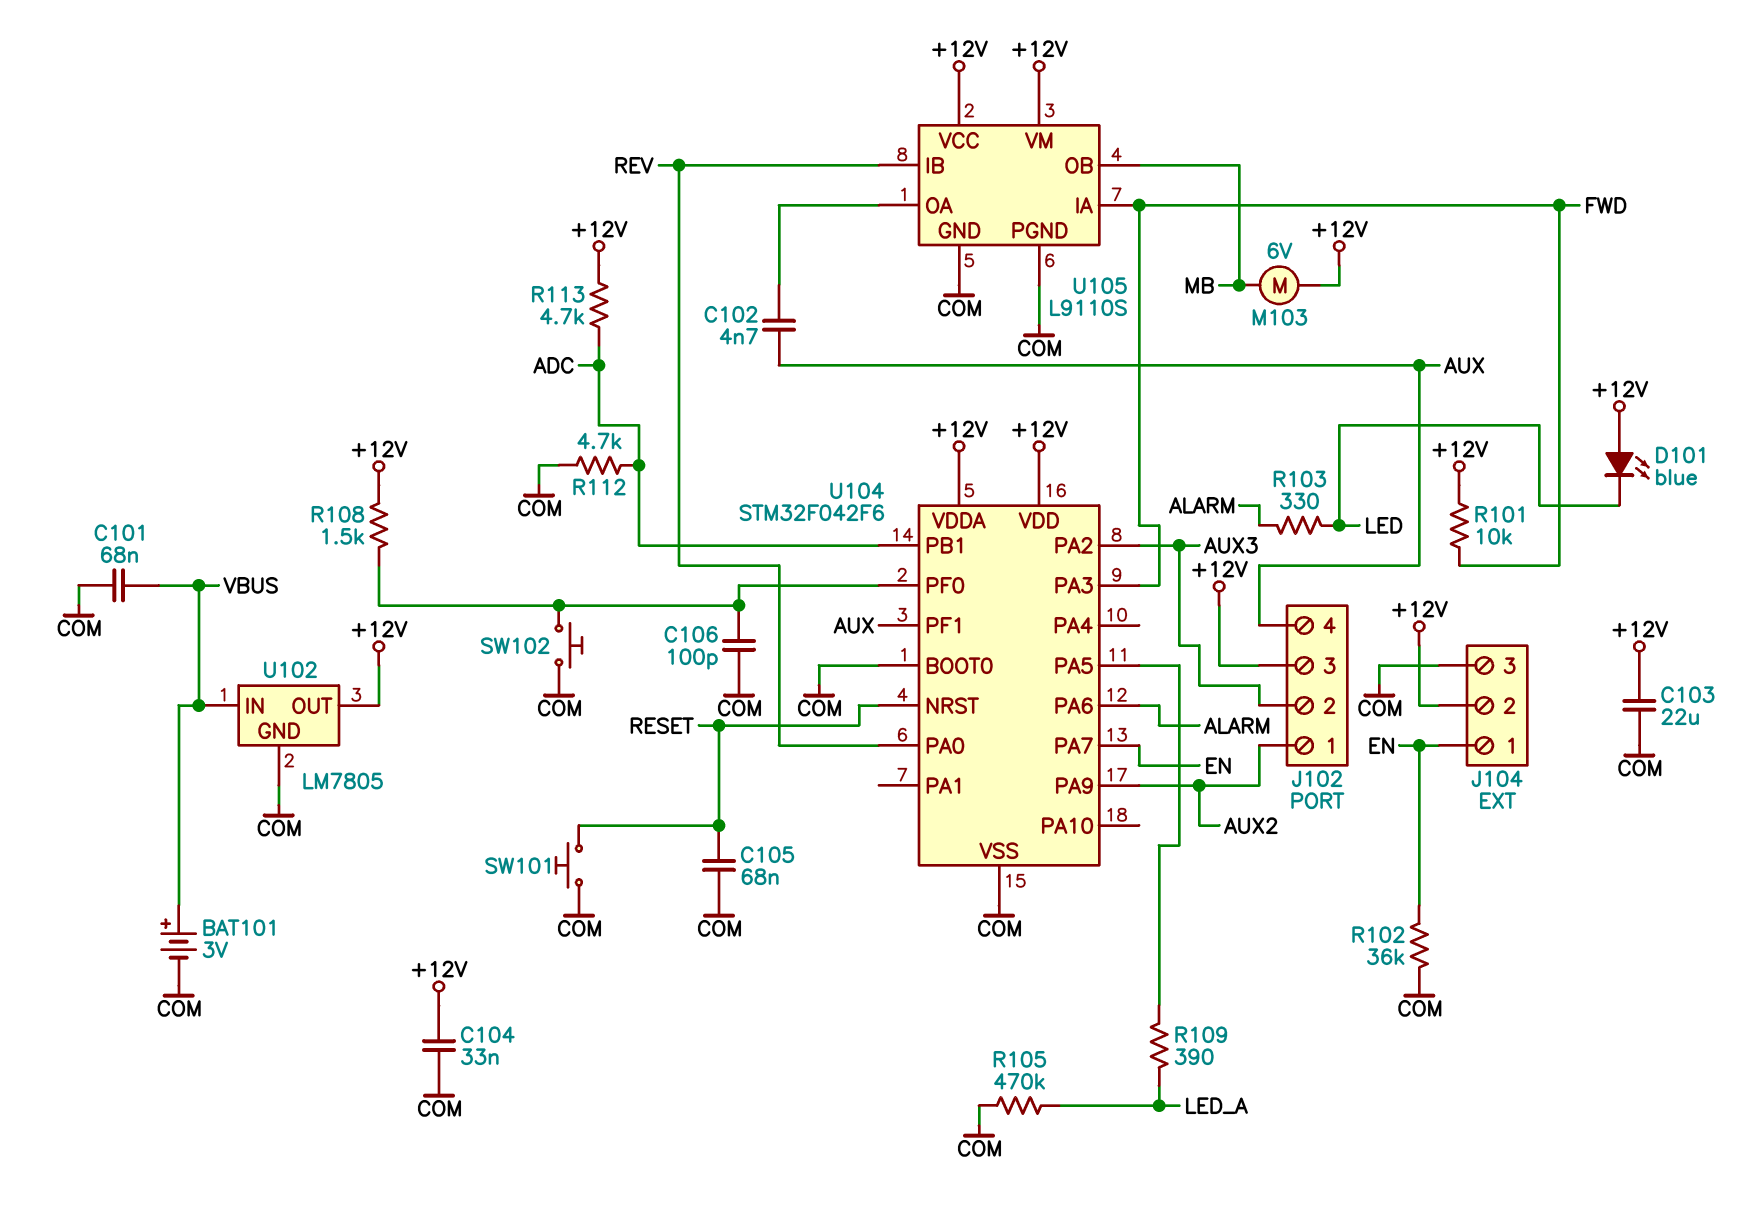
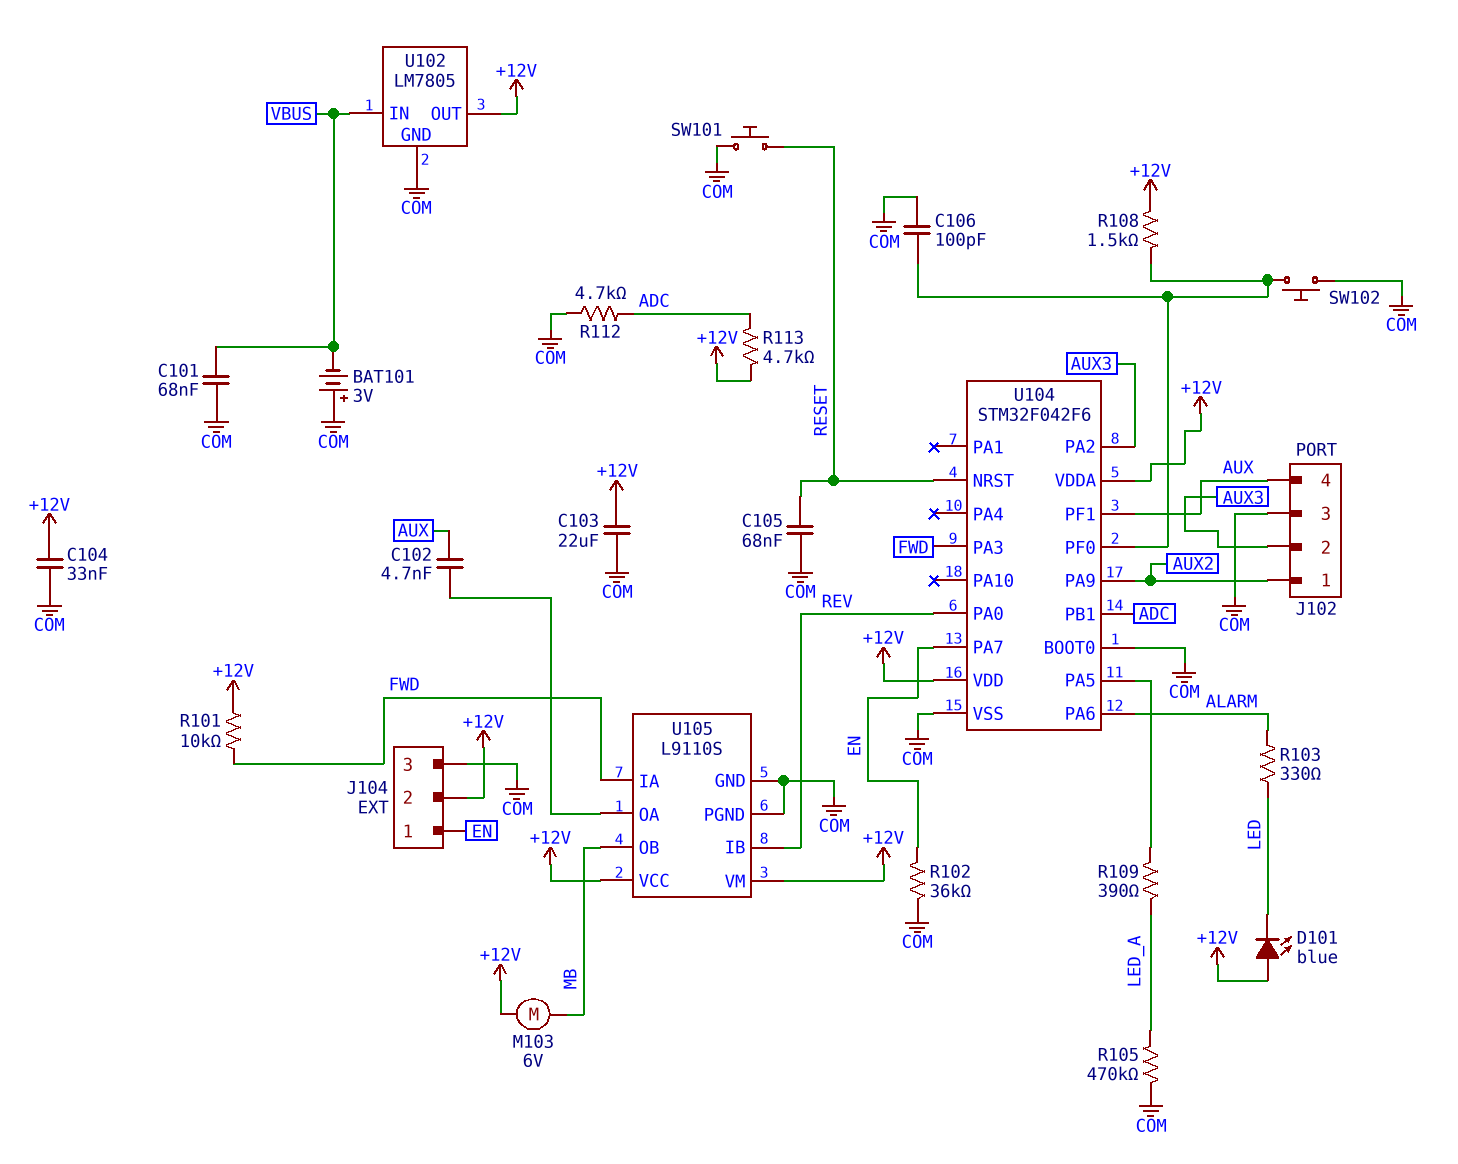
BAT101: 3V (plus VBUS, minus COM) -> 3V (plus COM, minus VBUS)
J102 pin 3: +12V -> COM

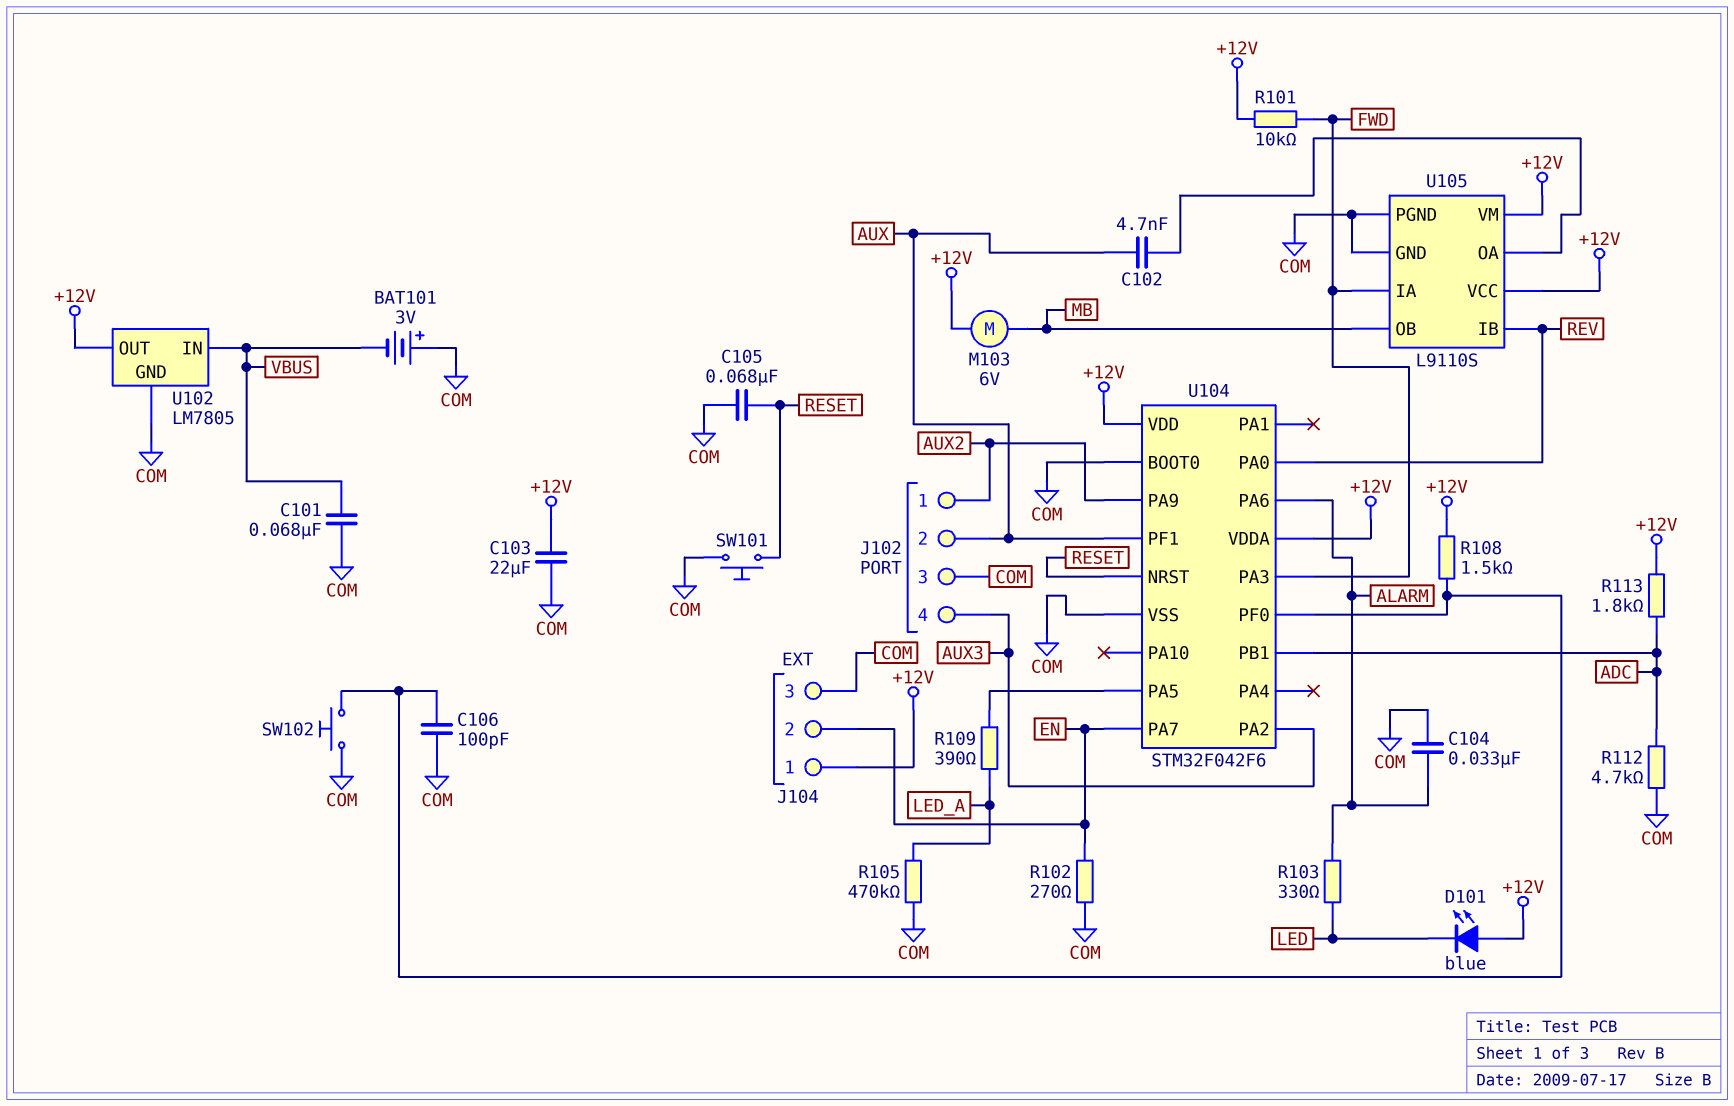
C104: 33nF (+12V, COM) -> 33nF (ALARM, COM)
J102 pin 2: AUX3 -> AUX
J102 pin 4: AUX -> AUX3
J104 pin 1: EN -> +12V
J104 pin 2: +12V -> EN
R102: 36k (COM, EN) -> 270 (COM, EN)
R113: 4.7k (+12V, ADC) -> 1.8k (+12V, ADC)

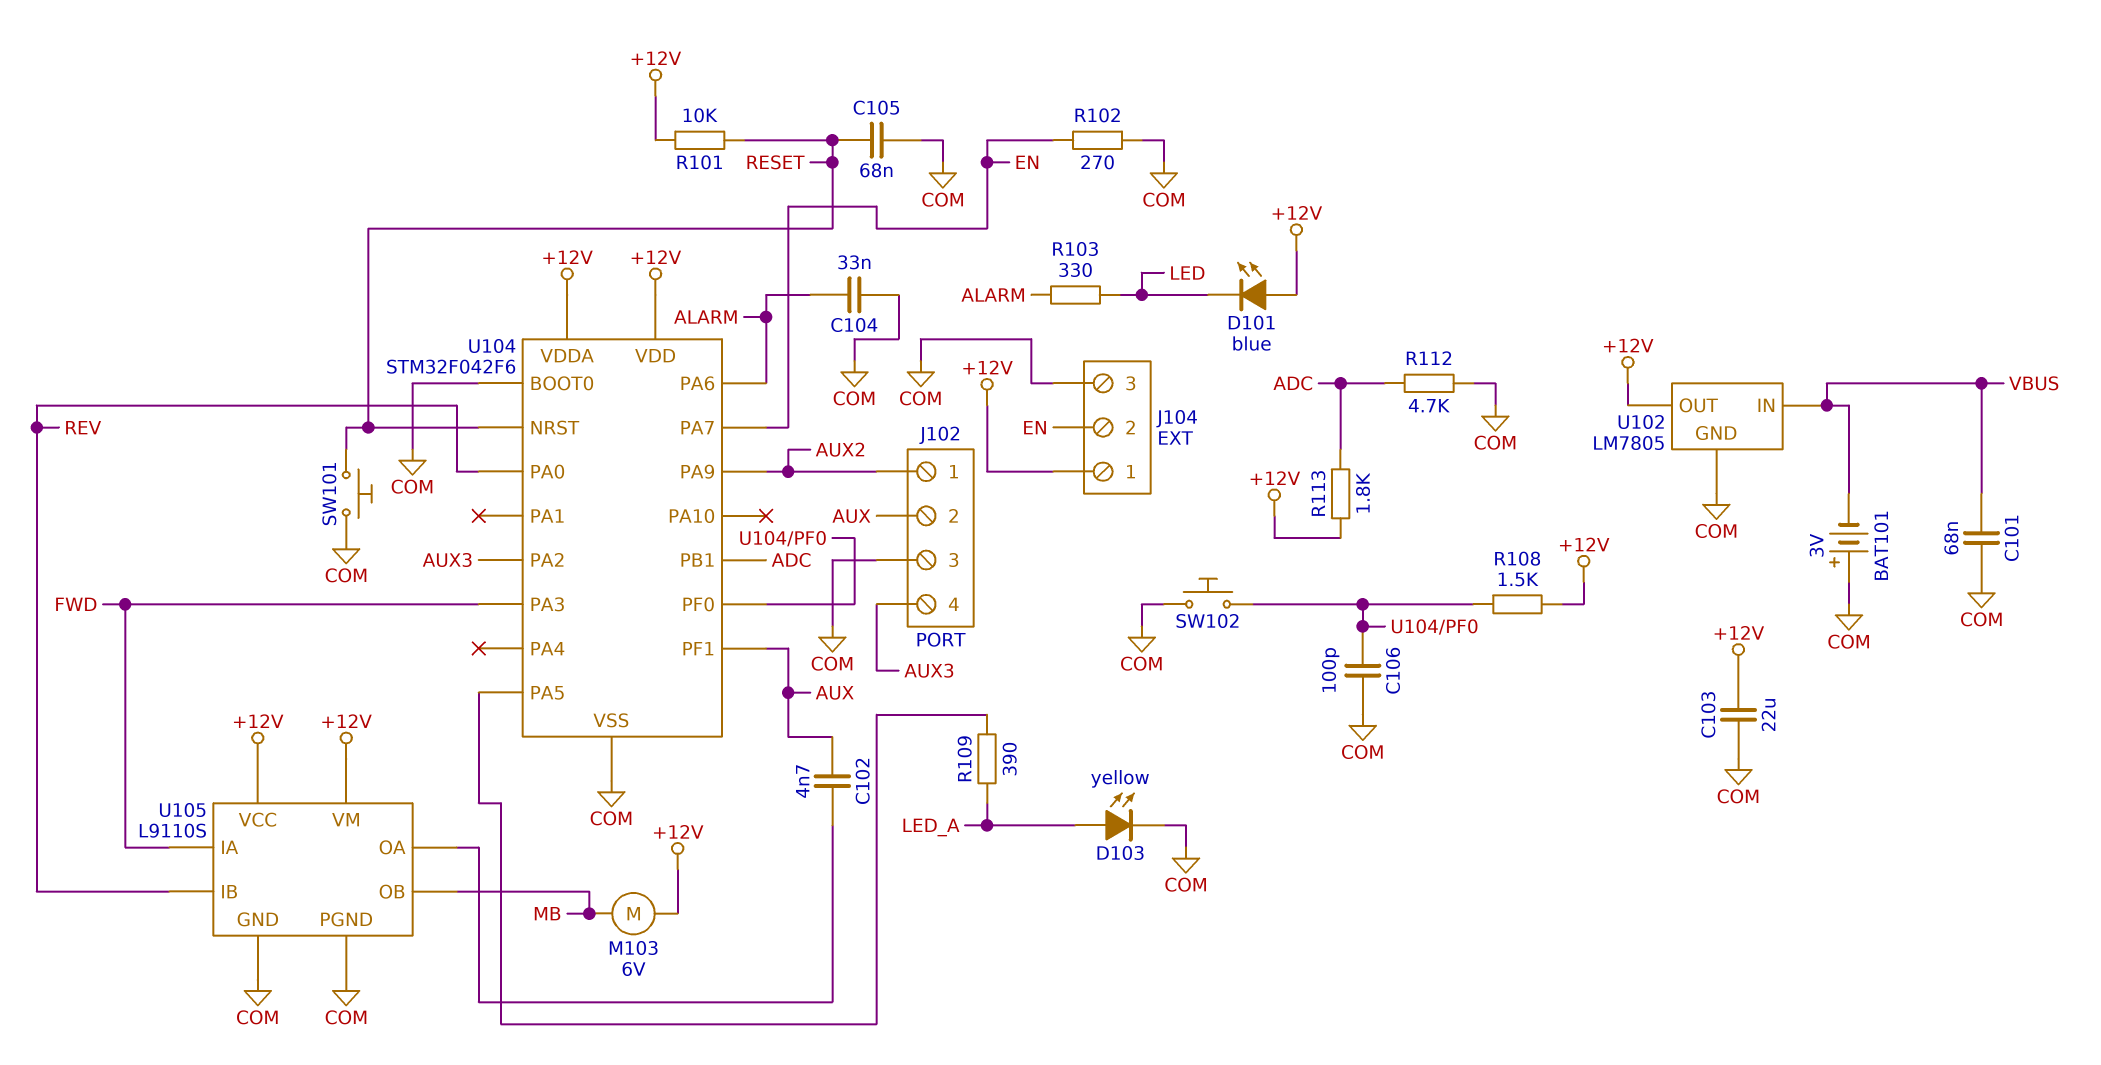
D103: none -> LED yellow (A LED_A, K COM)
R101: 10k (+12V, FWD) -> 10k (+12V, RESET)
R105: 470k (COM, LED_A) -> none

